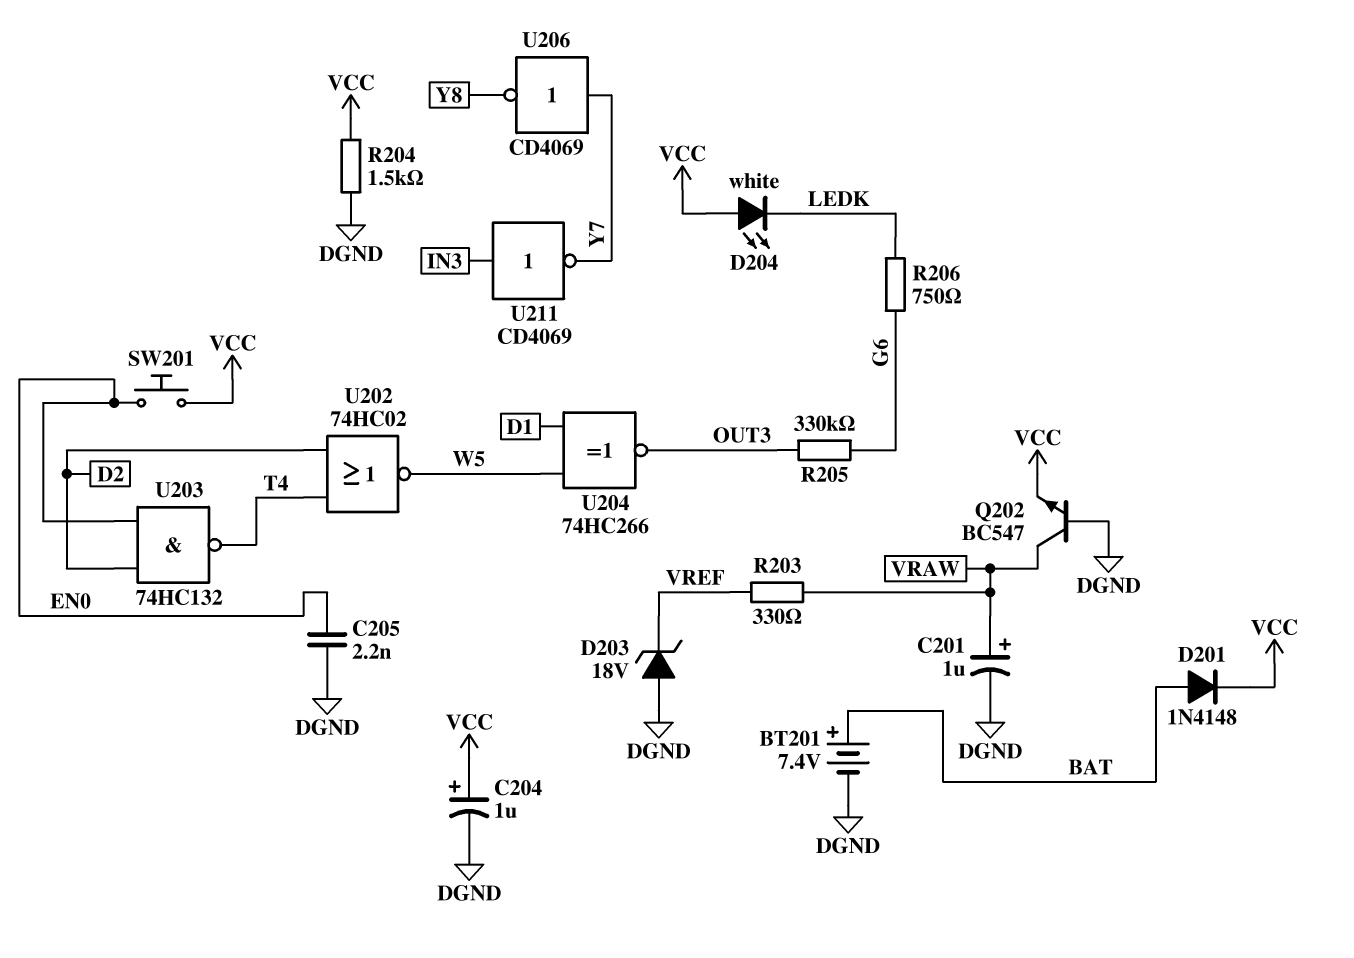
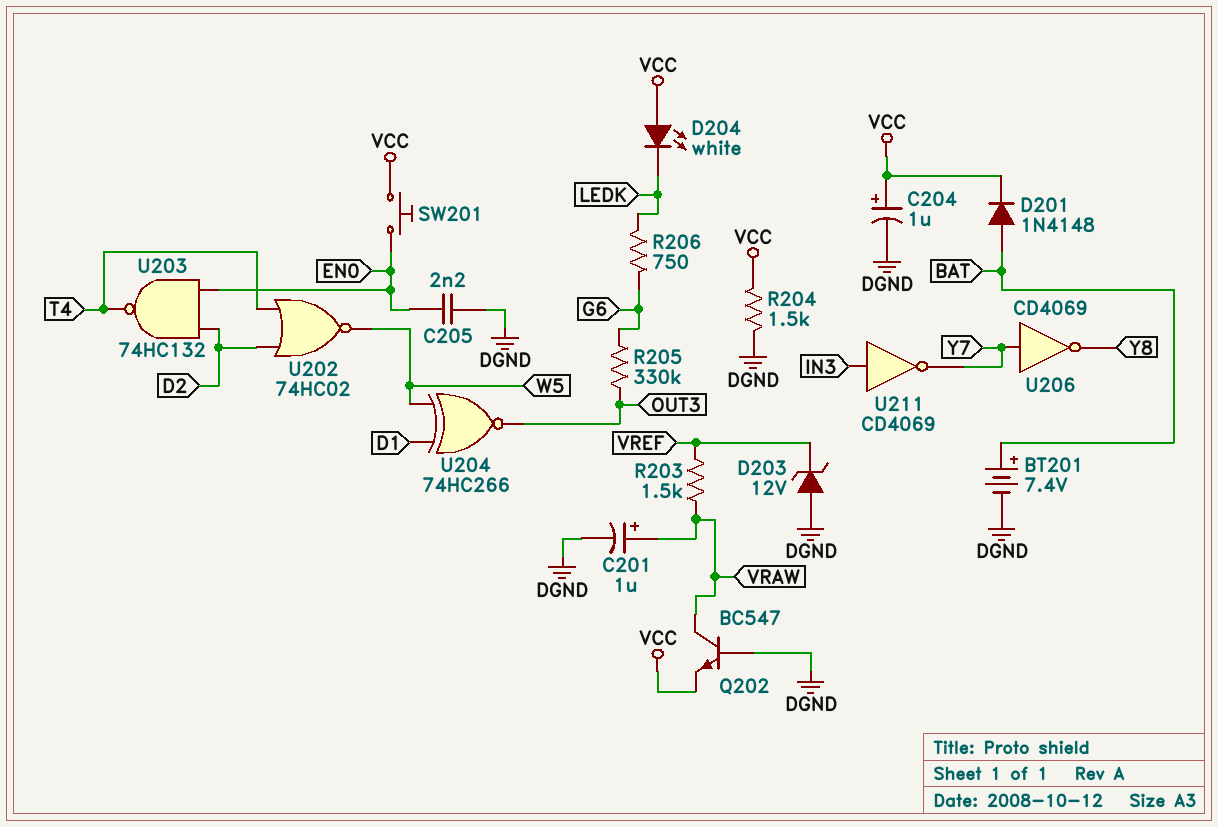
D203: zener 18V (A DGND, K VREF) -> zener 12V (A DGND, K VREF)
R203: 330 (VRAW, VREF) -> 1.5k (VRAW, VREF)

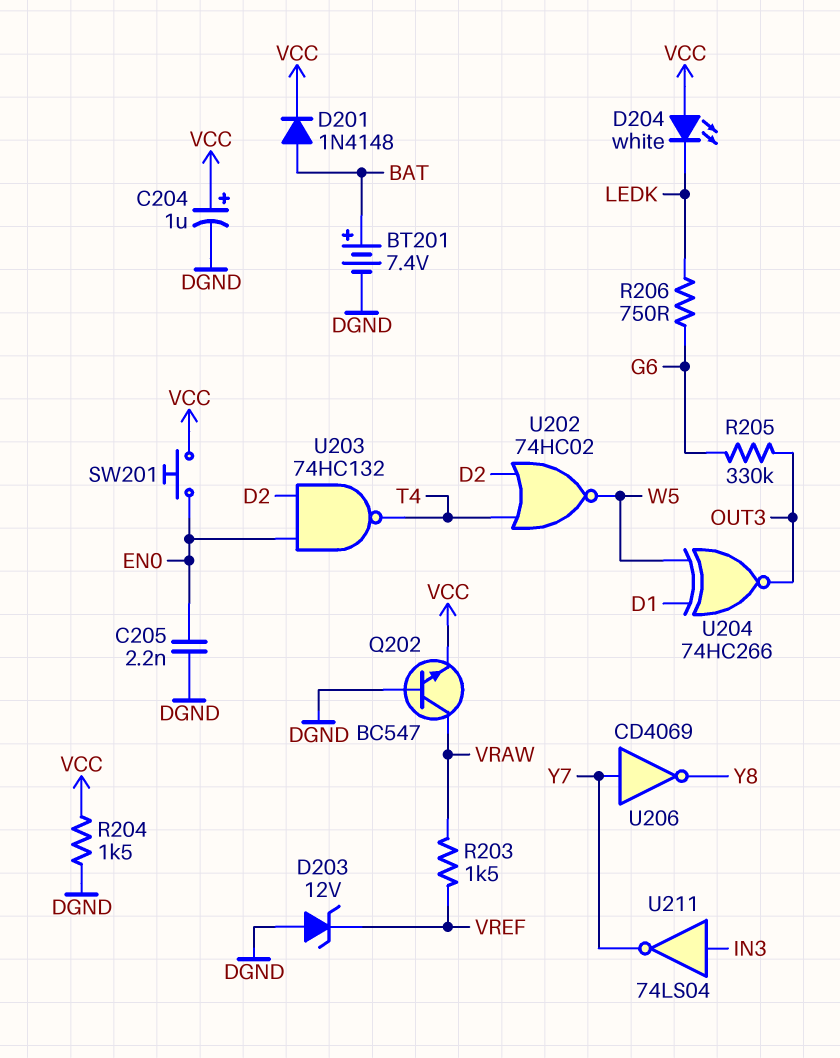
C201: 1uF (plus VRAW, minus DGND) -> none
U211: NOT CD4069 (in IN3, out Y7) -> NOT 74LS04 (in IN3, out Y7)

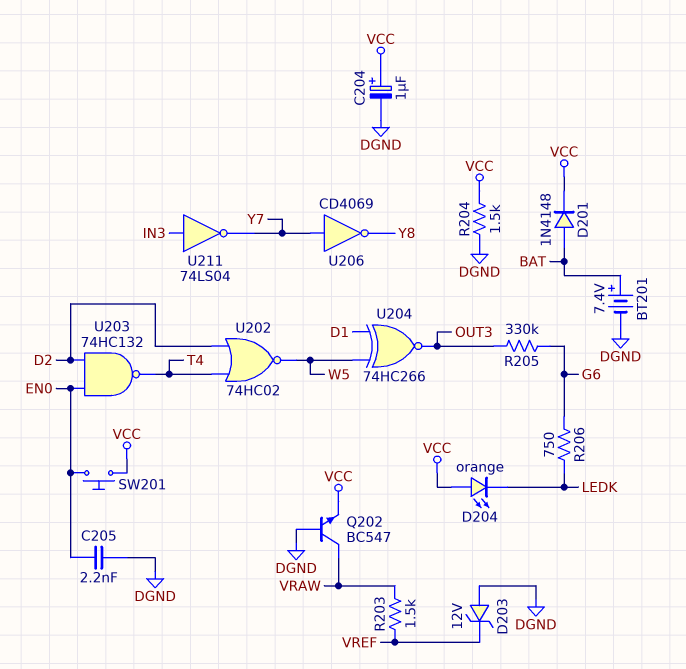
D204: LED white (A VCC, K LEDK) -> LED orange (A VCC, K LEDK)

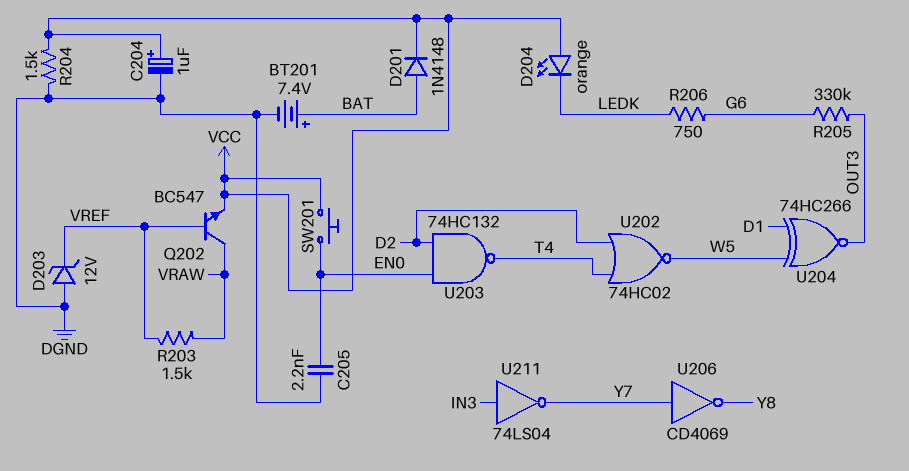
Q202: NPN BC547 (B DGND, C VRAW, E VCC) -> NPN BC547 (B VREF, C VRAW, E VCC)

